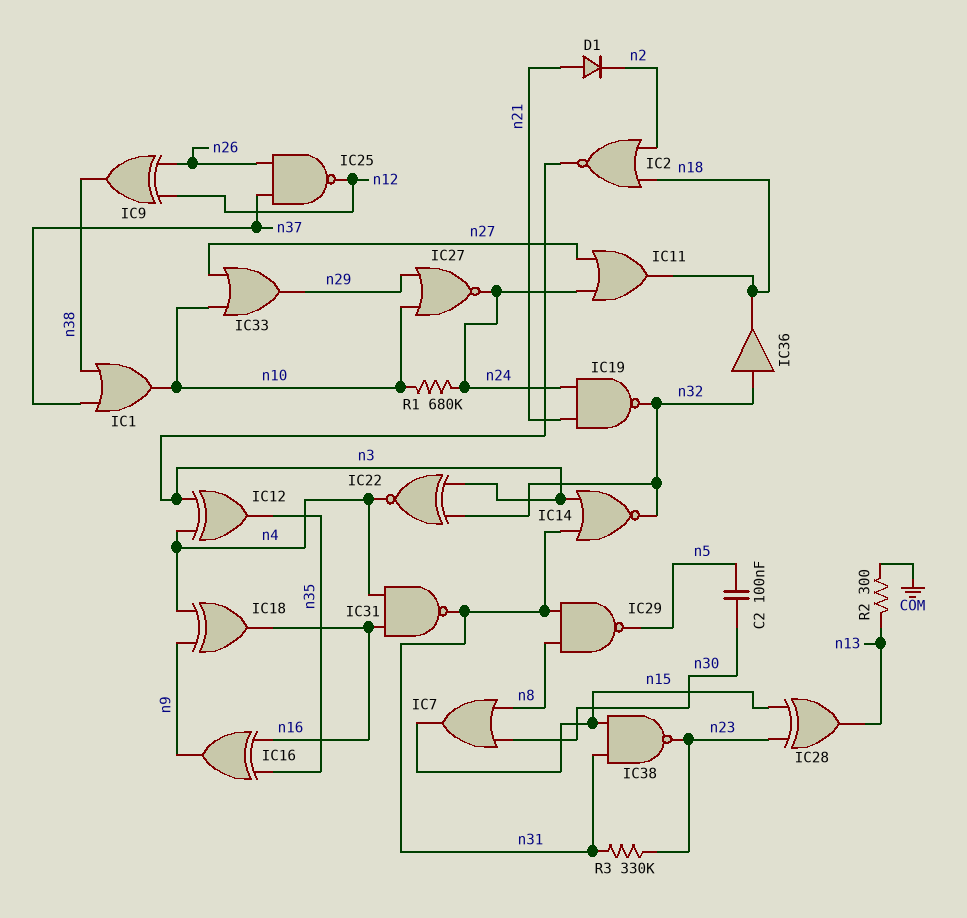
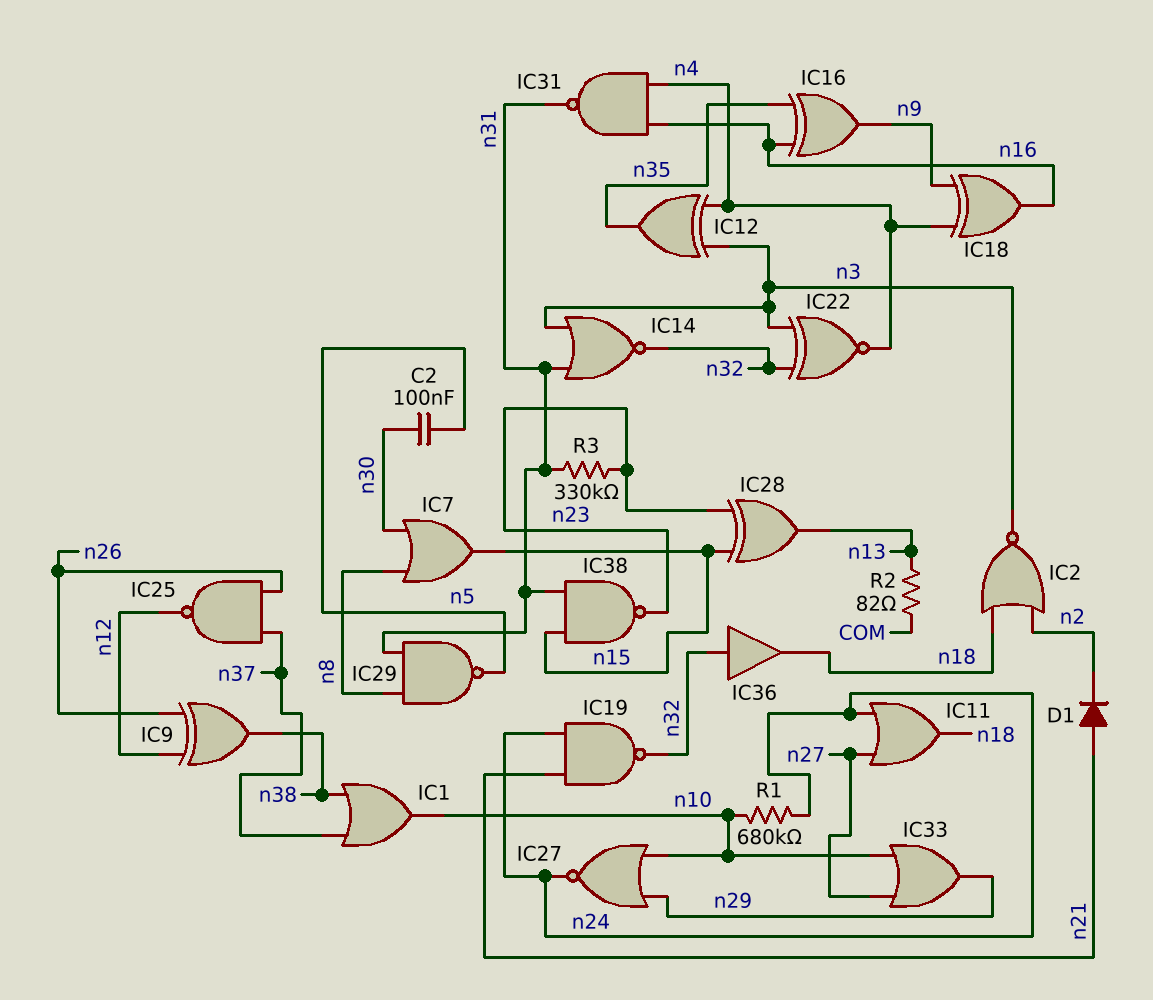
R2: 300 (COM, n13) -> 82 (COM, n13)

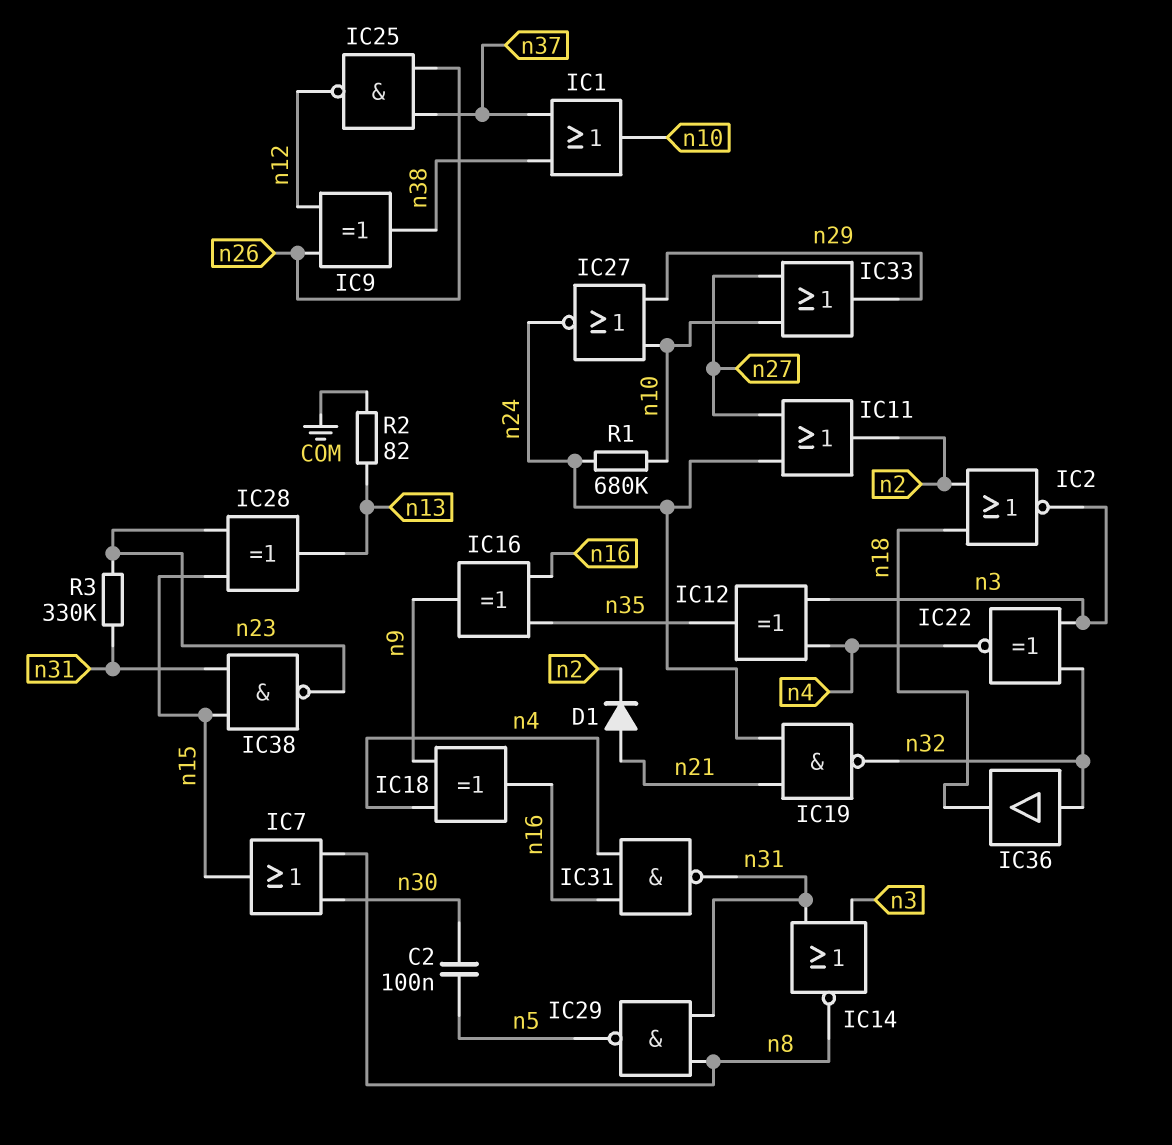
IC11: OR (in n24, in n27, out n18) -> OR (in n24, in n27, out n2)
IC14: NOR (in n3, in n31, out n32) -> NOR (in n3, in n31, out n8)

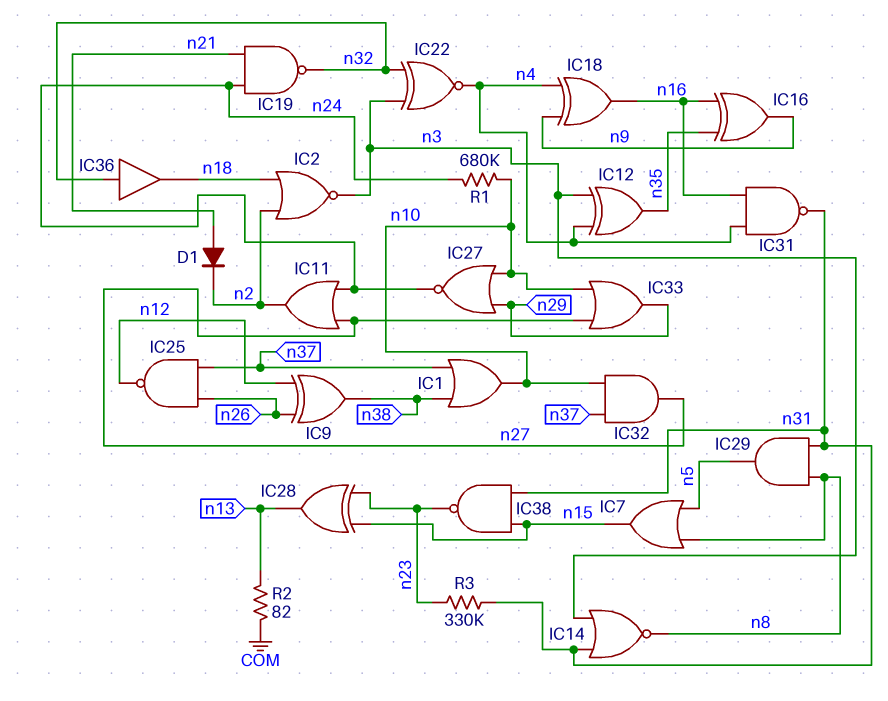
C2: 100nF (n5, n30) -> none
IC7: OR (in n8, in n30, out n15) -> OR (in n5, in n8, out n15)
IC29: NAND (in n8, in n31, out n5) -> AND (in n8, in n31, out n5)
IC32: none -> AND (in n10, in n37, out n27)

